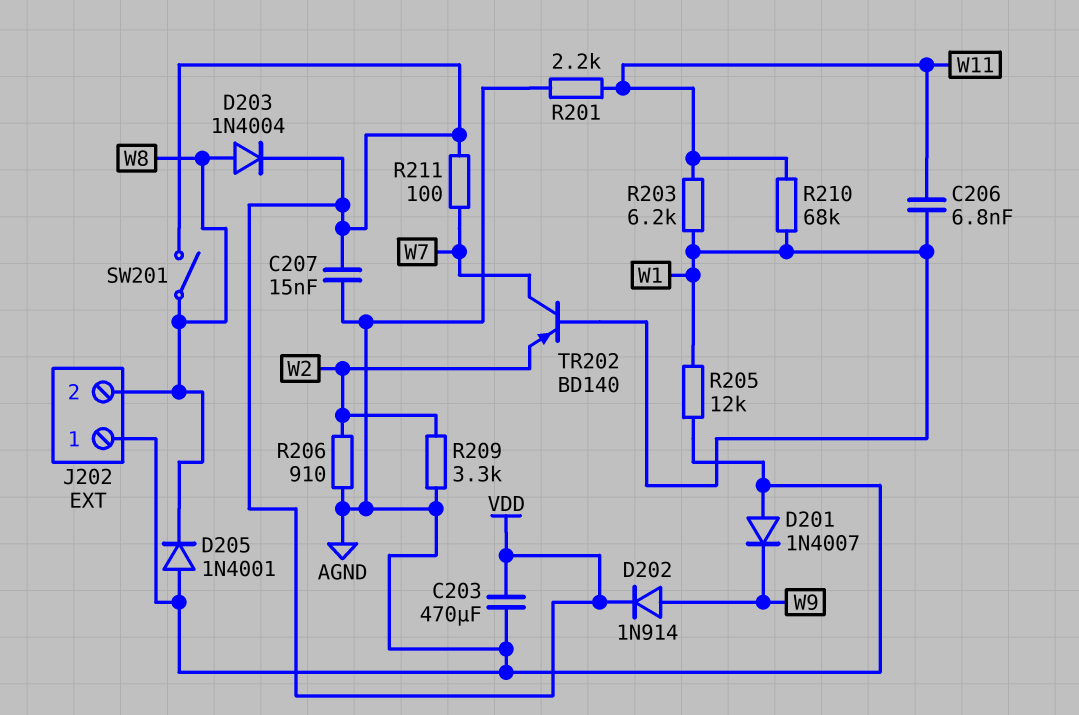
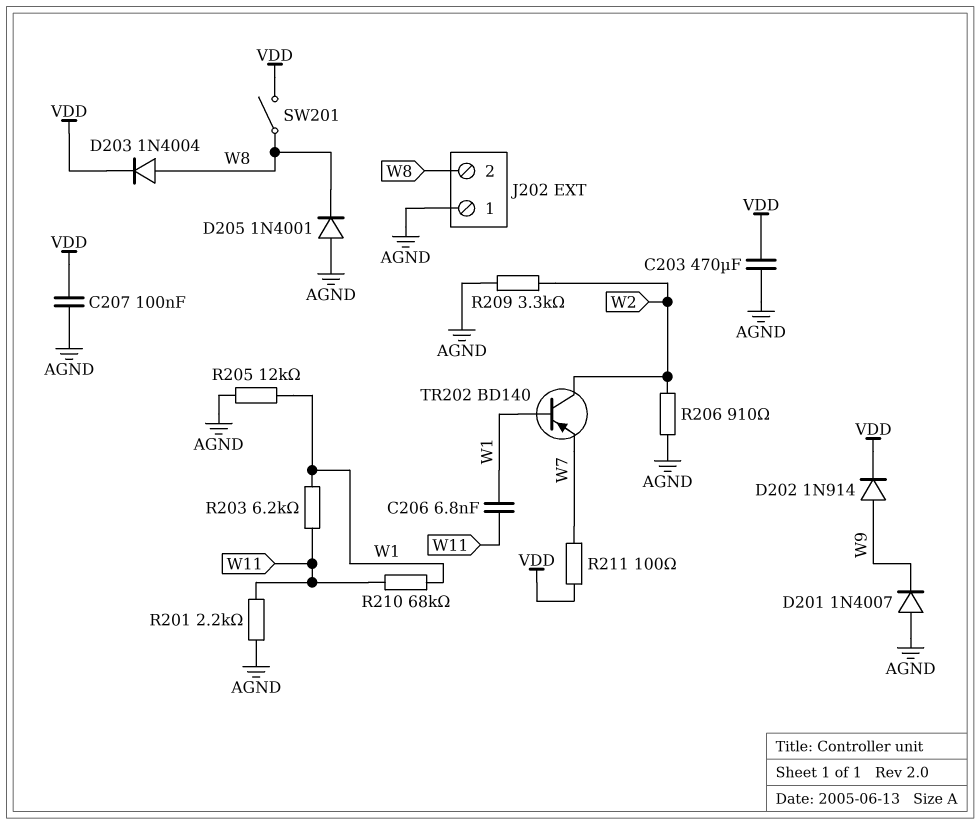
C207: 15nF (AGND, VDD) -> 100nF (AGND, VDD)
TR202: PNP BD140 (B W1, C W7, E W2) -> PNP BD140 (B W1, C W2, E W7)

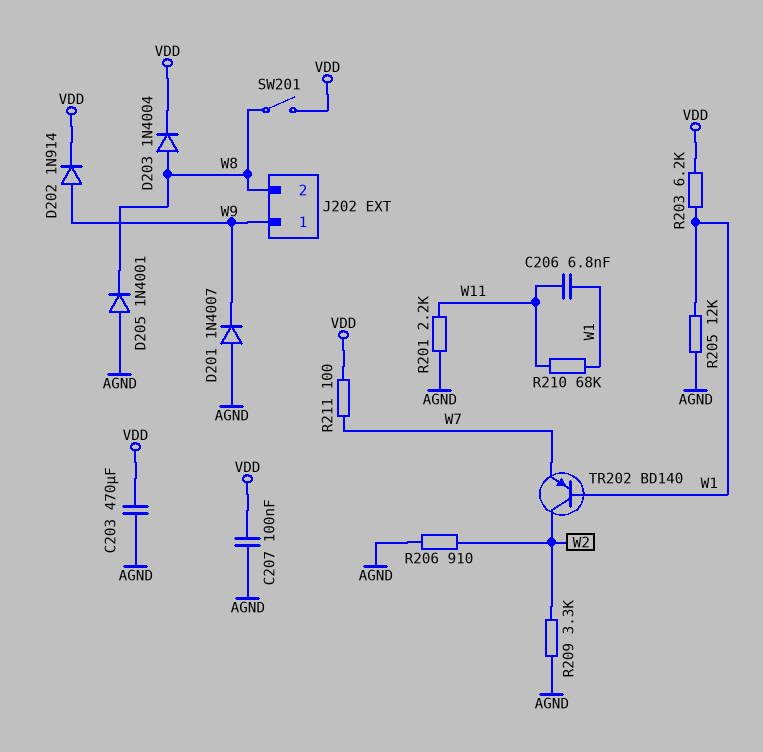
J202 pin 1: AGND -> W9
R203: 6.2k (W1, W11) -> 6.2k (VDD, W1)

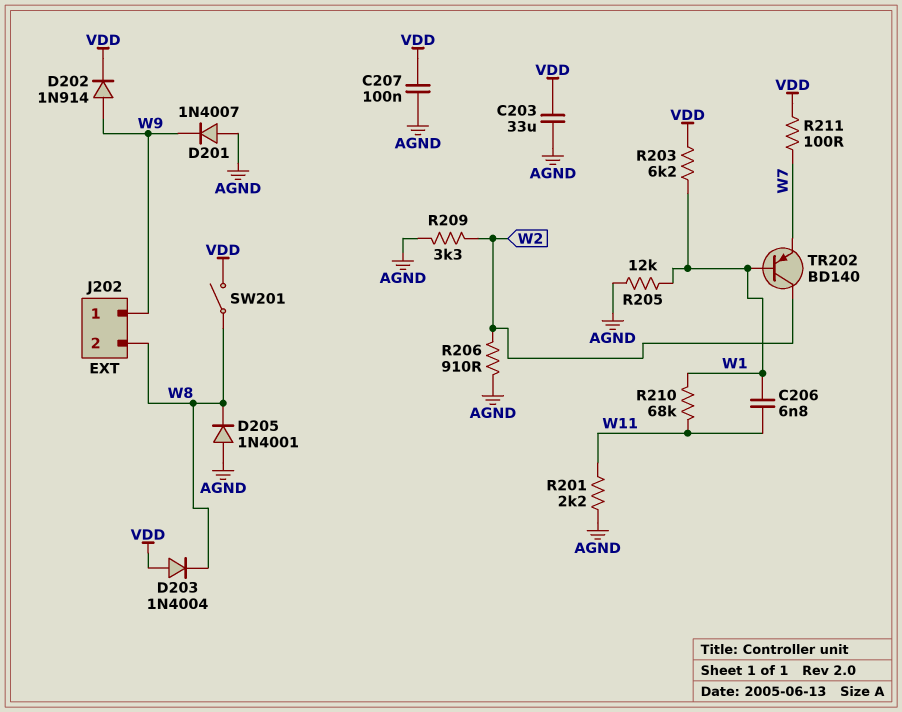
C203: 470uF (AGND, VDD) -> 33uF (AGND, VDD)
D203: diode 1N4004 (A W8, K VDD) -> diode 1N4004 (A VDD, K W8)

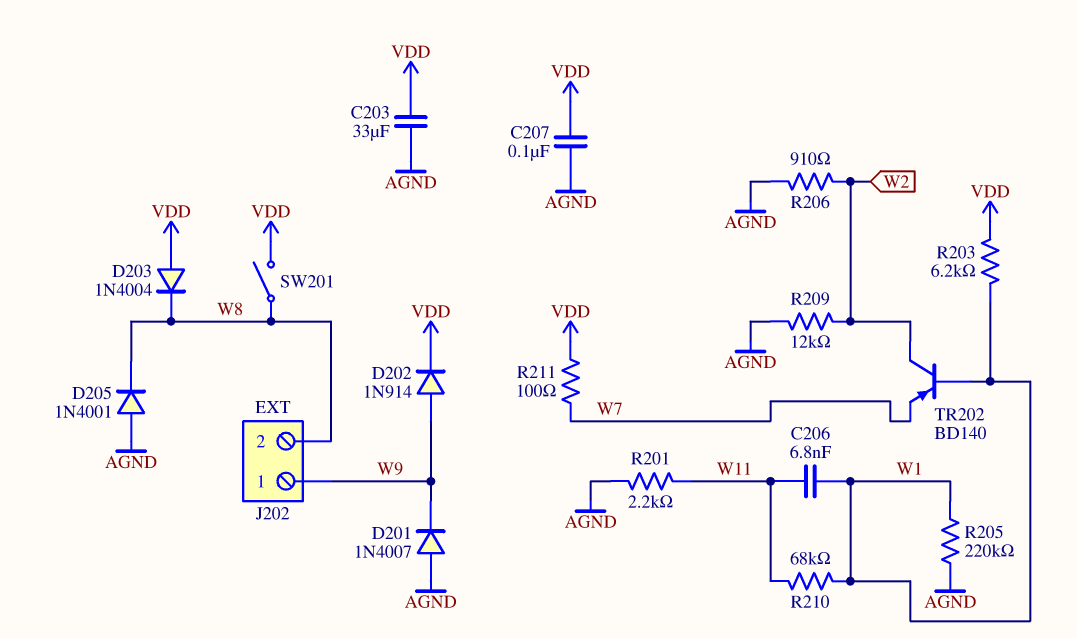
R205: 12k (AGND, W1) -> 220k (AGND, W1)
R209: 3.3k (AGND, W2) -> 12k (AGND, W2)

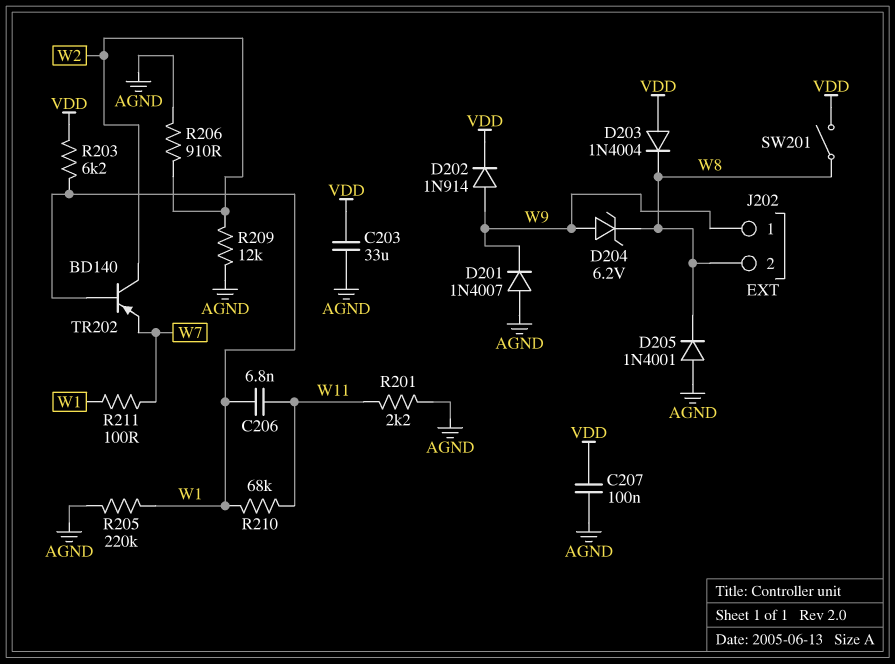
D204: none -> zener 6.2V (A W9, K W8)
R211: 100 (VDD, W7) -> 100 (W1, W7)

